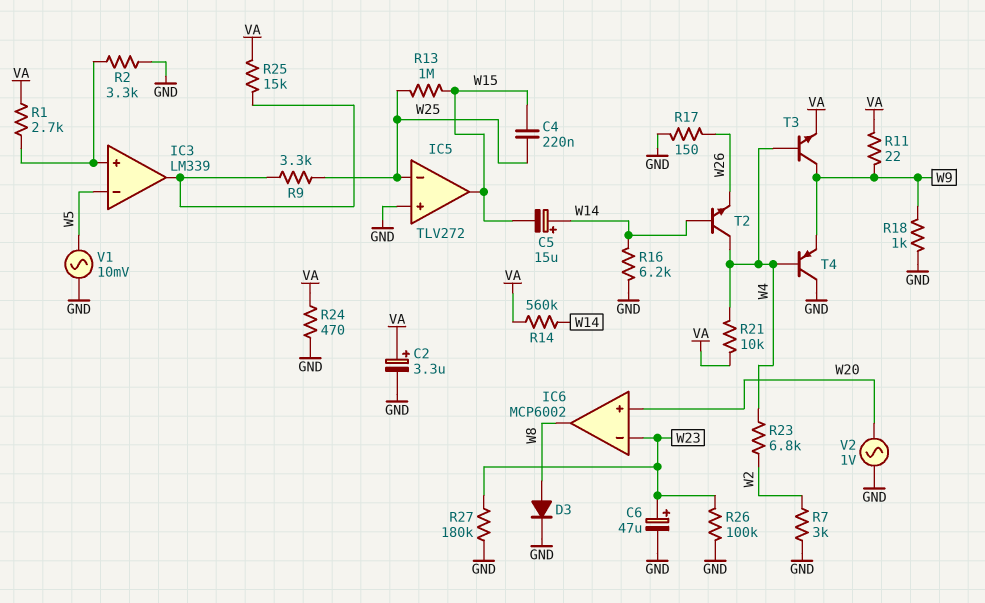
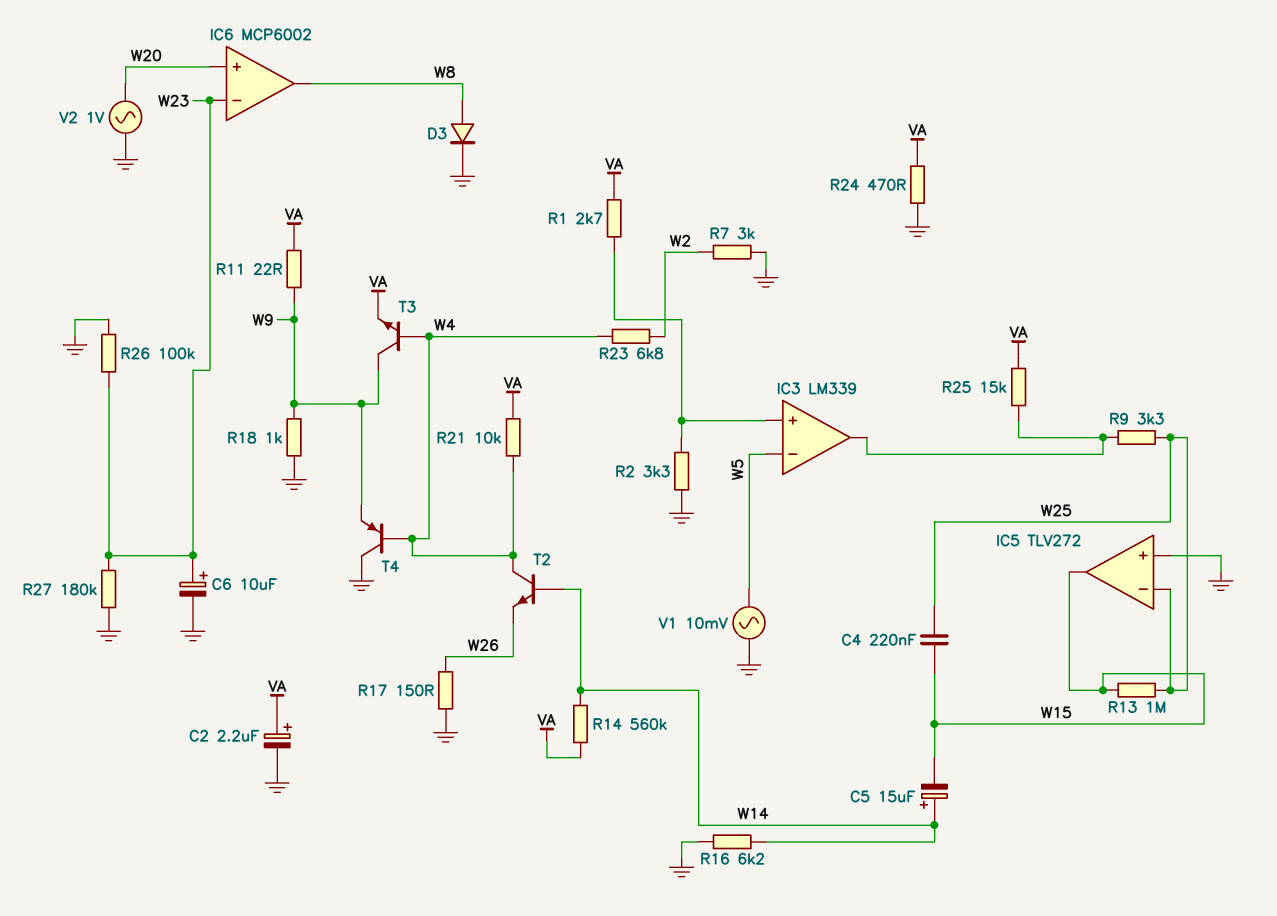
C2: 3.3uF (plus VA, minus GND) -> 2.2uF (plus VA, minus GND)
C6: 47uF (plus W23, minus GND) -> 10uF (plus W23, minus GND)

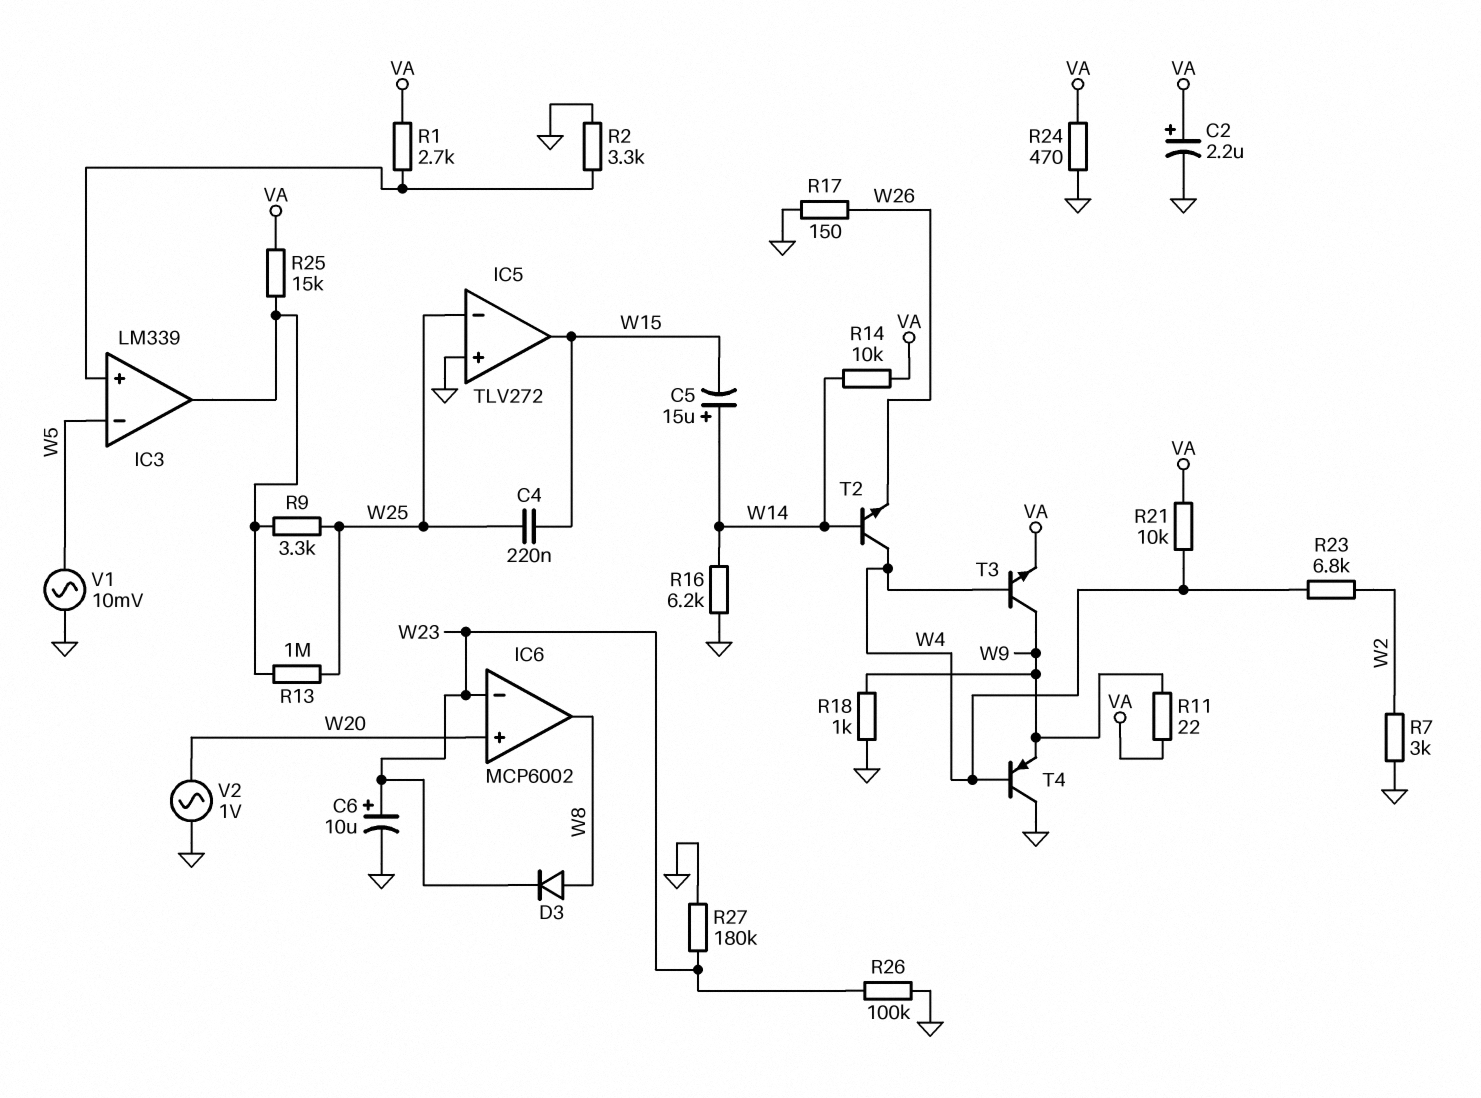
D3: diode (A W8, K GND) -> diode (A W8, K W23)
R13: 1M (W15, W25) -> 1M (IC3/out, W25)
R14: 560k (VA, W14) -> 10k (VA, W14)

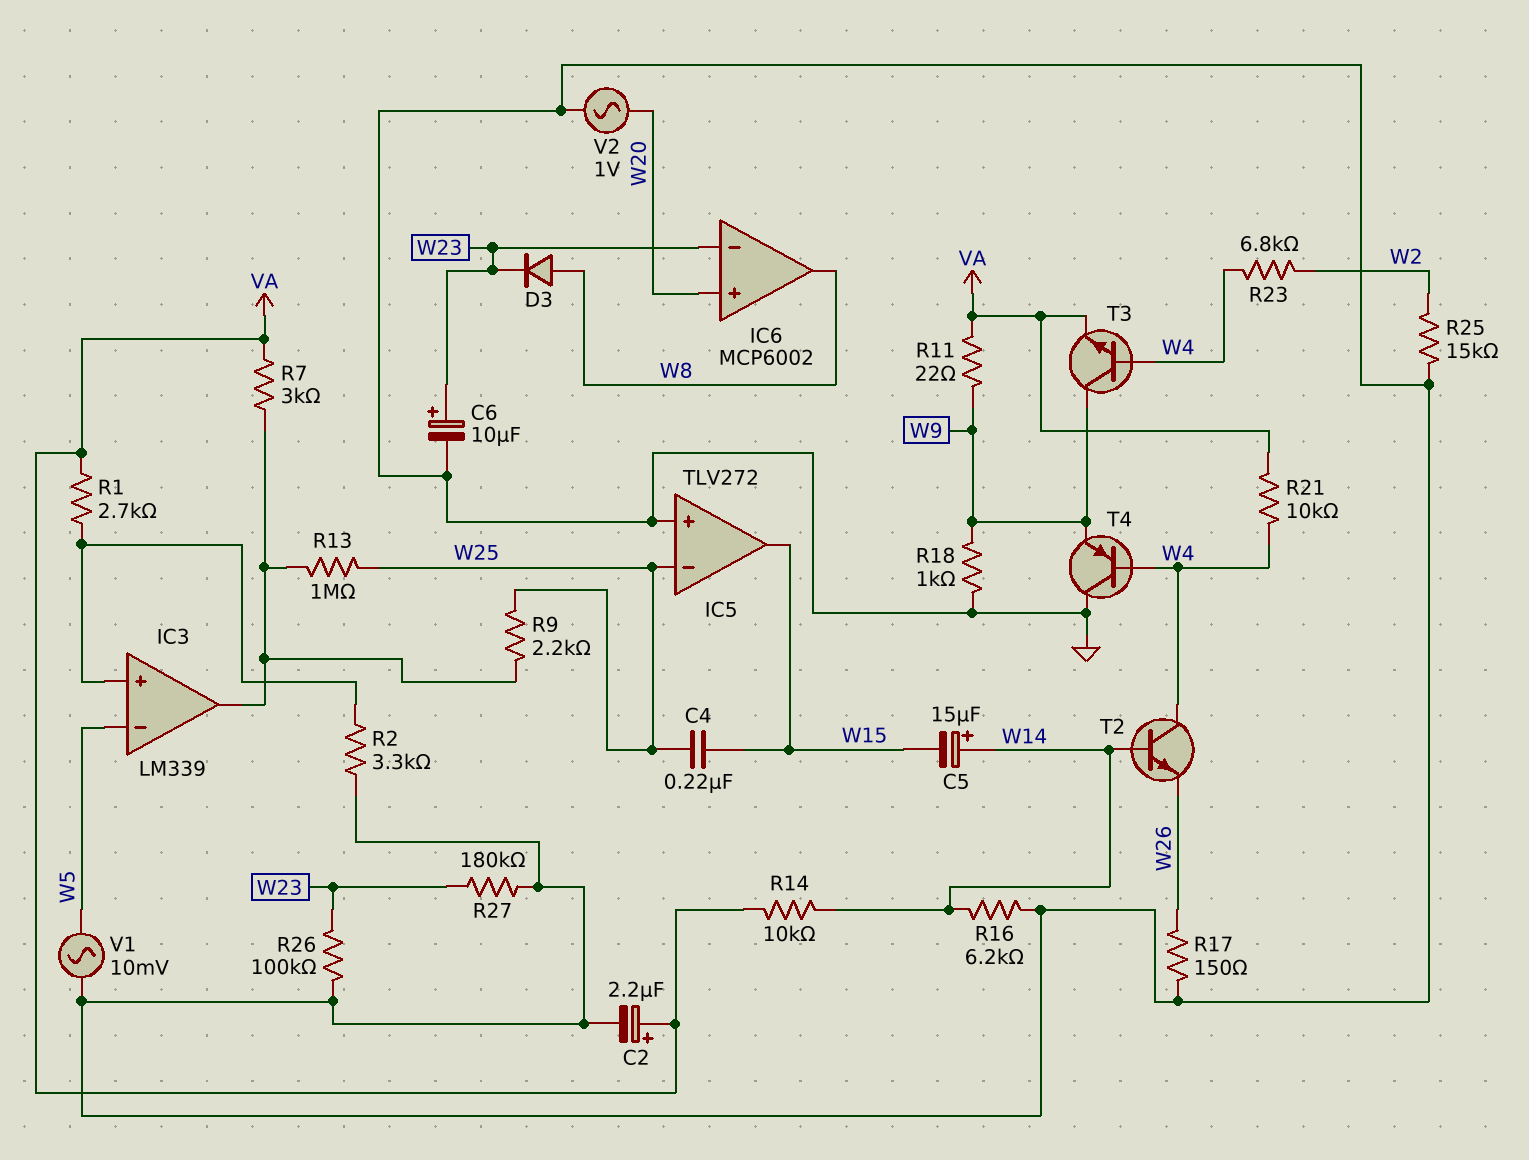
R7: 3k (GND, W2) -> 3k (IC3/out, VA)
R9: 3.3k (IC3/out, W25) -> 2.2k (IC3/out, W25)
R24: 470 (GND, VA) -> none
R25: 15k (IC3/out, VA) -> 15k (GND, W2)

